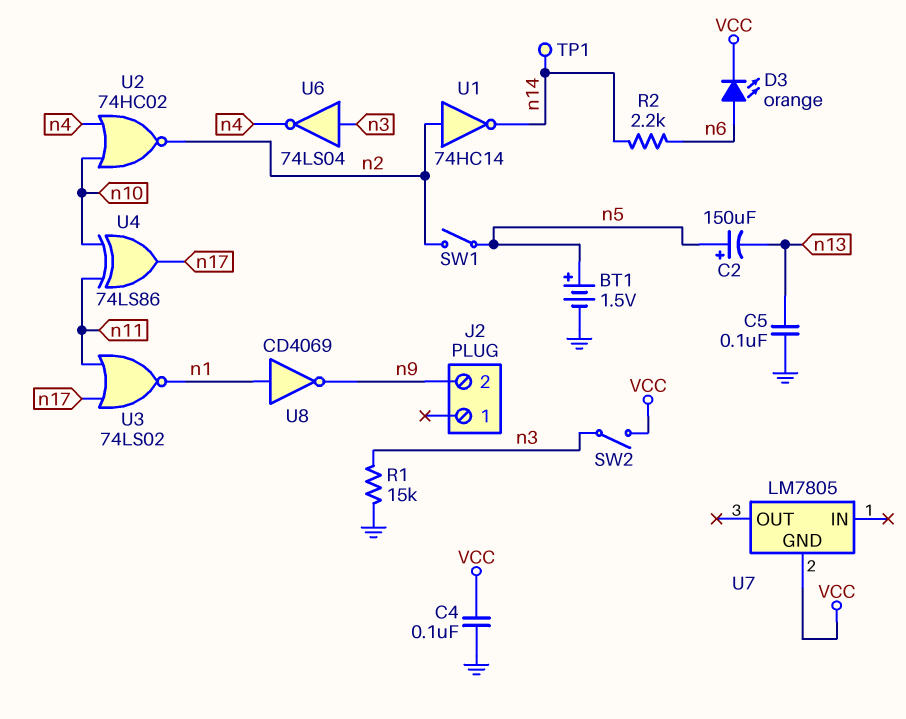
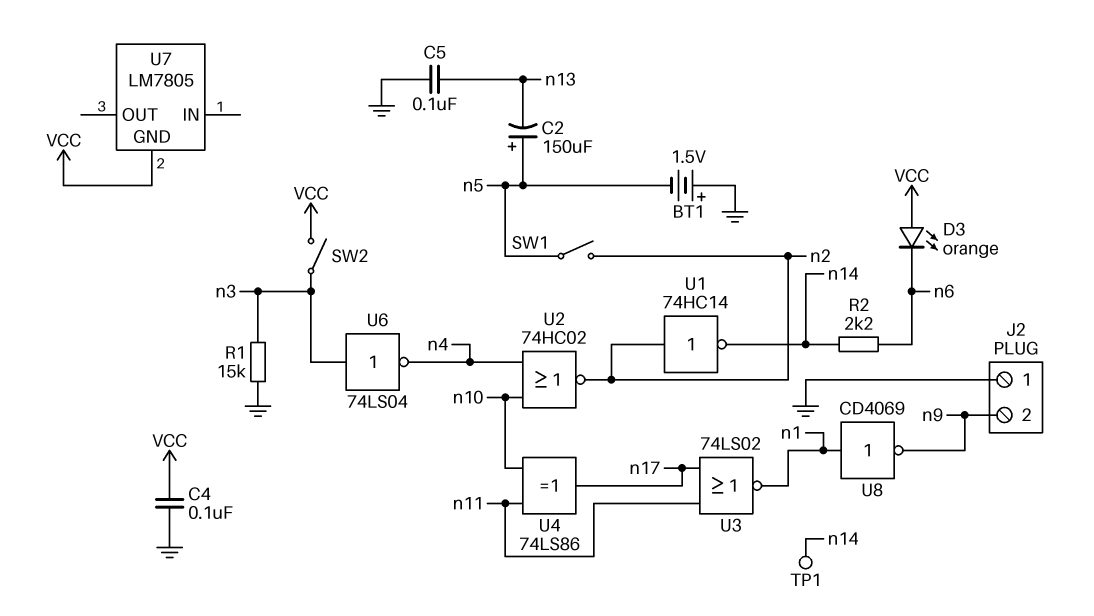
BT1: 1.5V (plus n5, minus GND) -> 1.5V (plus GND, minus n5)
D3: LED orange (A n6, K VCC) -> LED orange (A VCC, K n6)
J2 pin 1: none -> GND

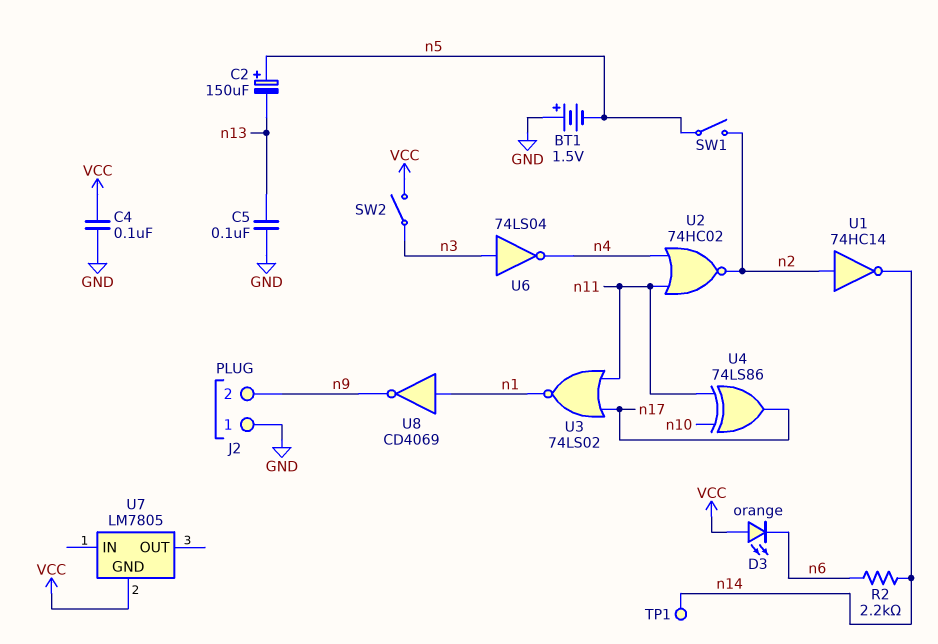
R1: 15k (GND, n3) -> none
U2: NOR 74HC02 (in n4, in n10, out n2) -> NOR 74HC02 (in n4, in n11, out n2)

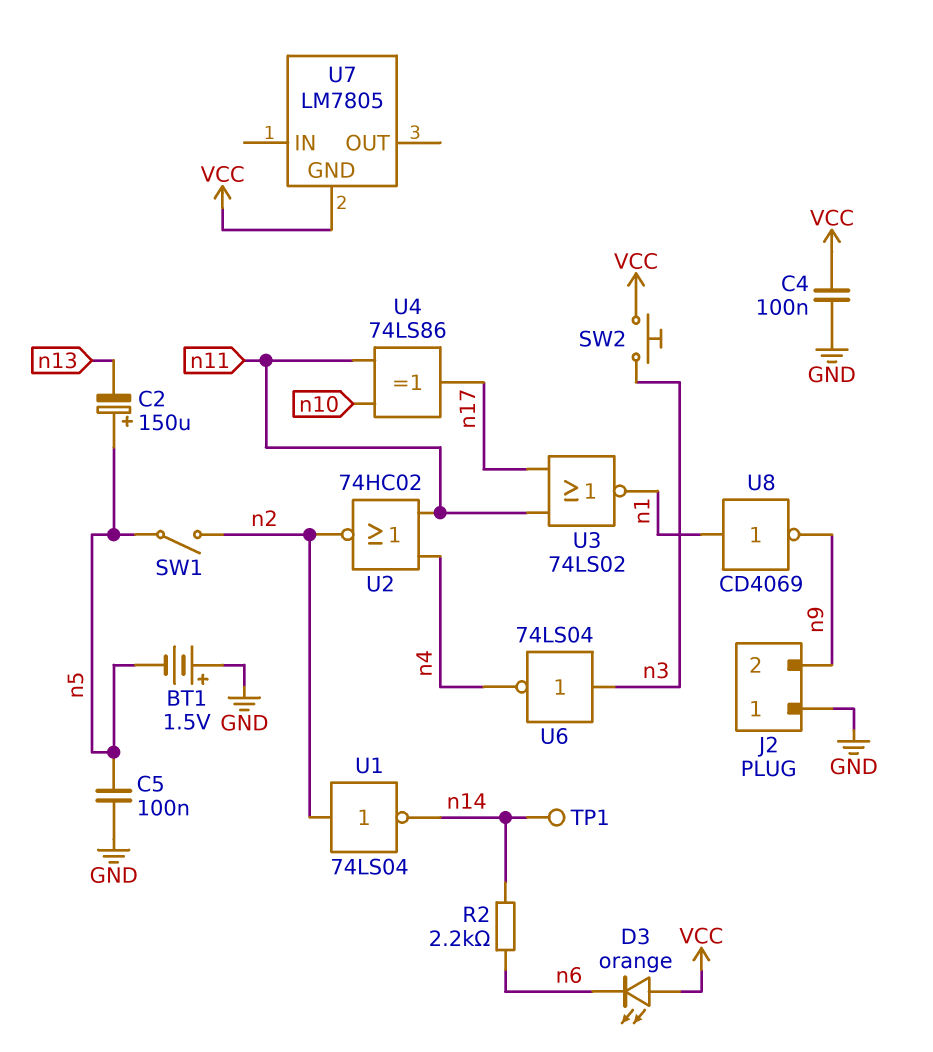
C5: 100nF (GND, n13) -> 100nF (GND, n5)
SW2: switch (VCC, n3) -> button (VCC, n3)
U1: NOT 74HC14 (in n2, out n14) -> NOT 74LS04 (in n2, out n14)

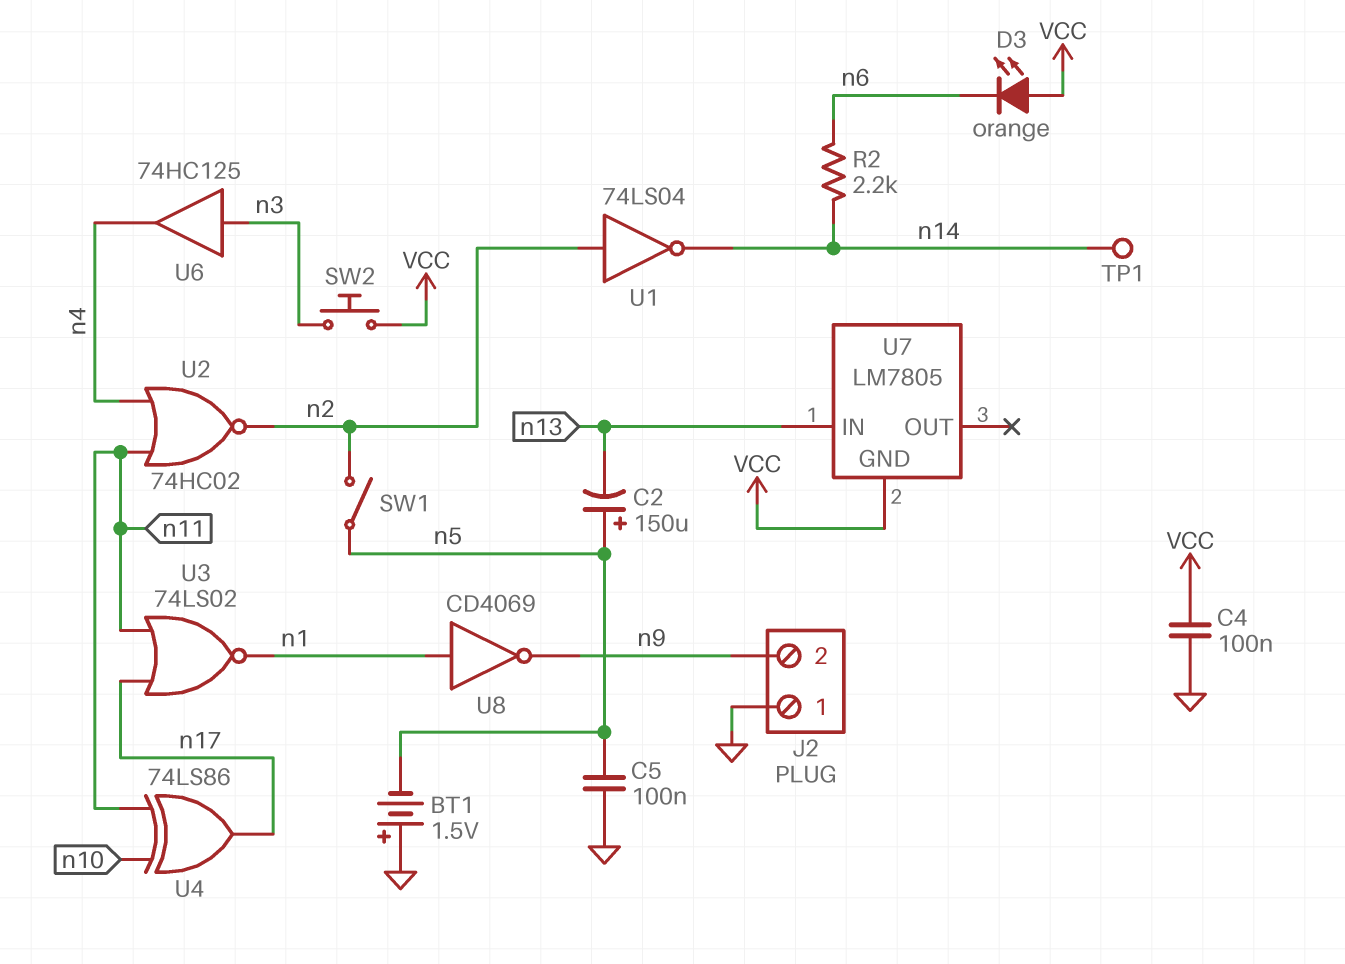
U6: NOT 74LS04 (in n3, out n4) -> buffer 74HC125 (in n3, out n4)
U7 pin IN: none -> n13

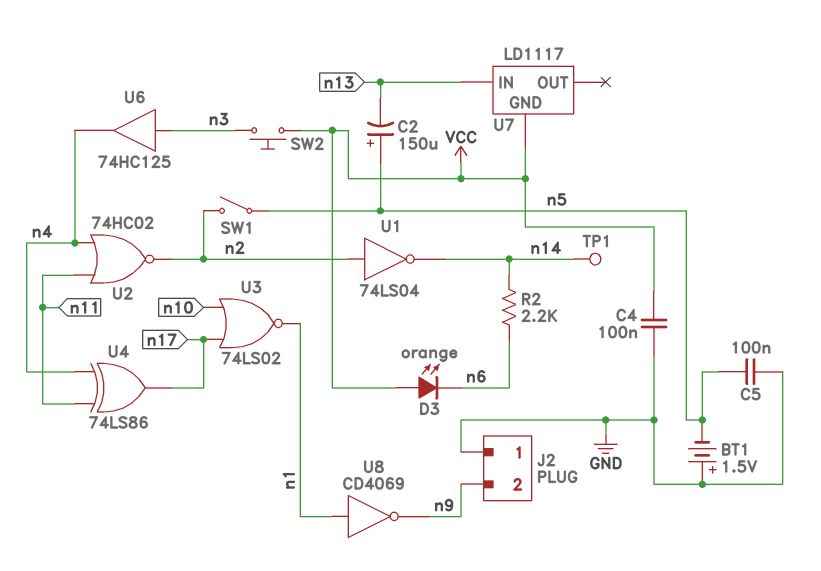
U3: NOR 74LS02 (in n11, in n17, out n1) -> NOR 74LS02 (in n10, in n17, out n1)
U4: XOR 74LS86 (in n10, in n11, out n17) -> XOR 74LS86 (in n4, in n11, out n17)
U7: LM7805 -> LD1117

